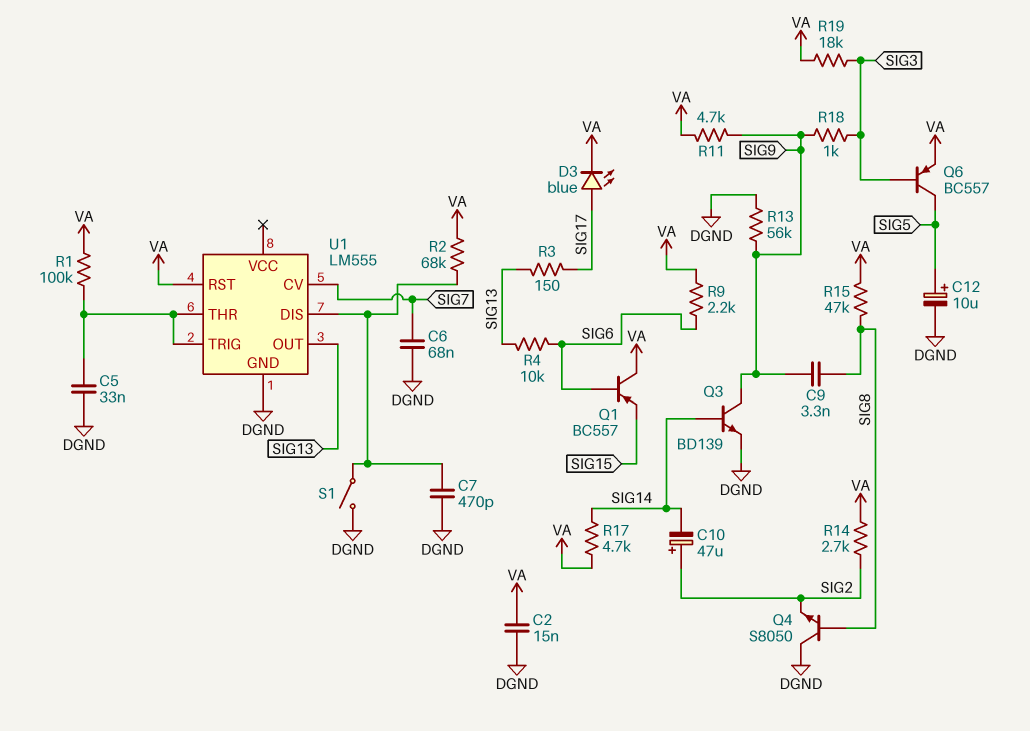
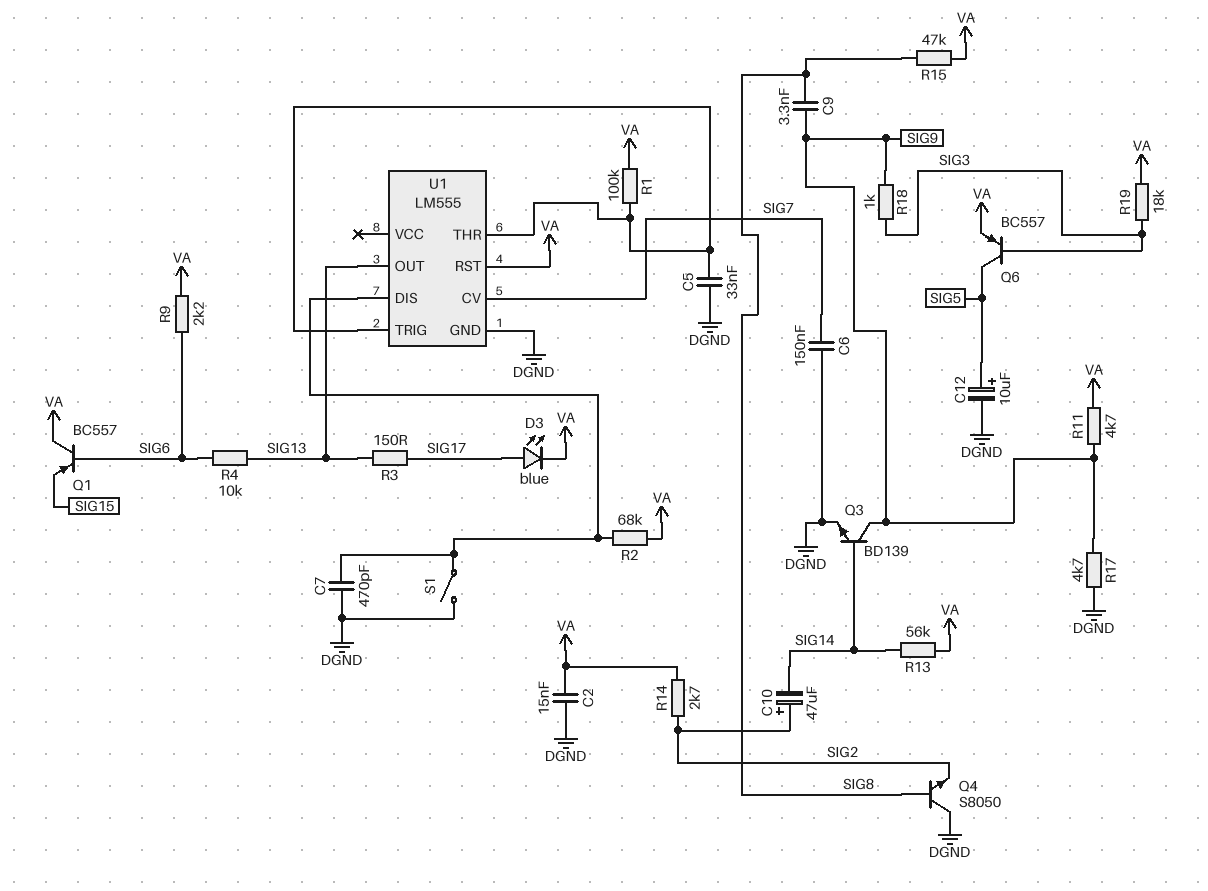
C6: 68nF (DGND, SIG7) -> 150nF (DGND, SIG7)
R13: 56k (DGND, SIG9) -> 56k (SIG14, VA)
R17: 4.7k (SIG14, VA) -> 4.7k (DGND, SIG9)

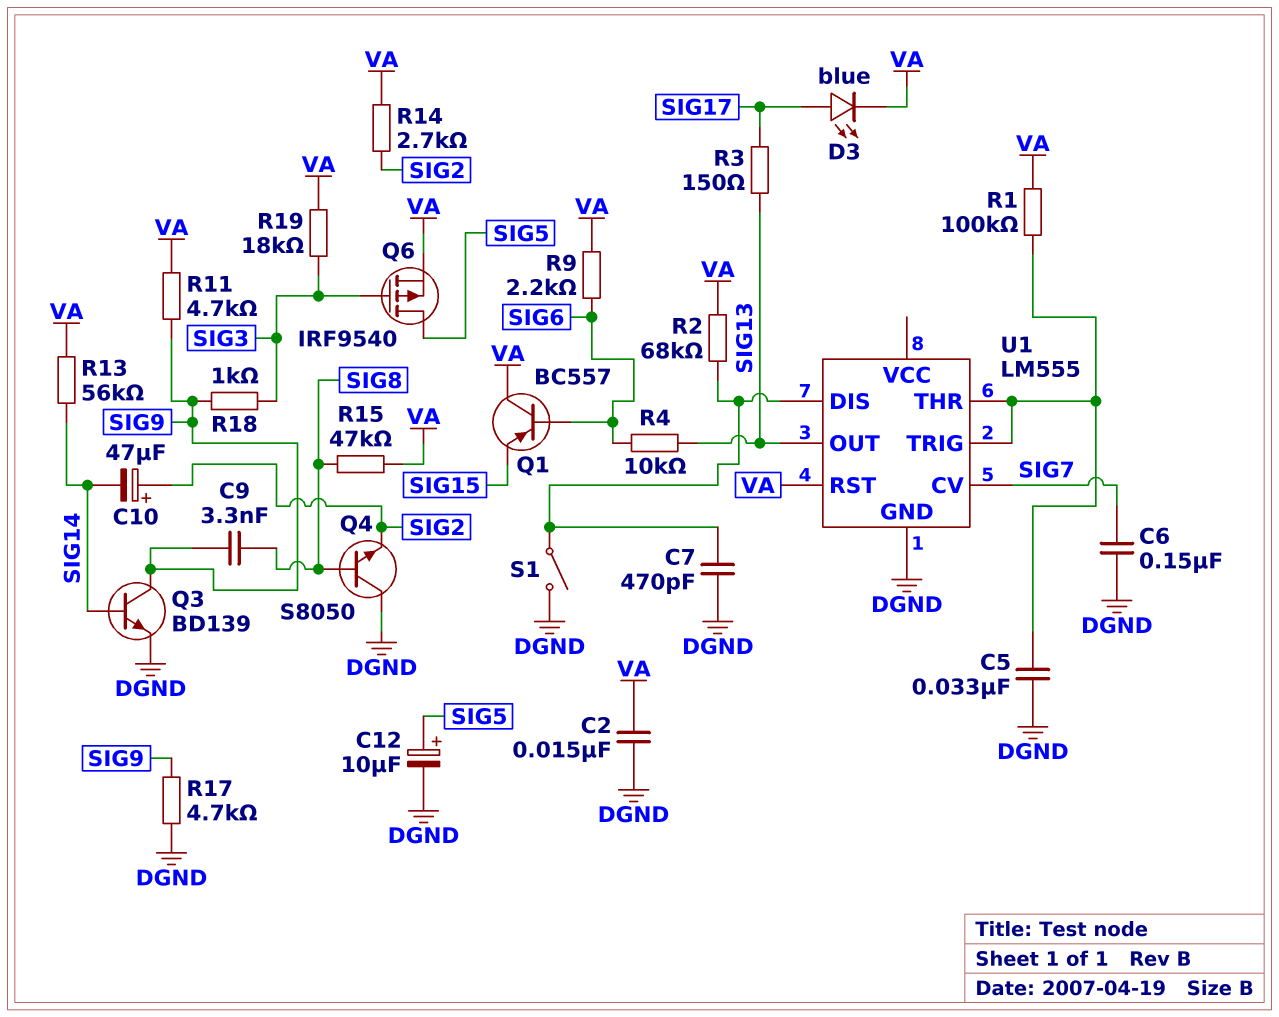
Q6: PNP BC557 (B SIG3, C SIG5, E VA) -> PMOS IRF9540 (G SIG3, D SIG5, S VA)

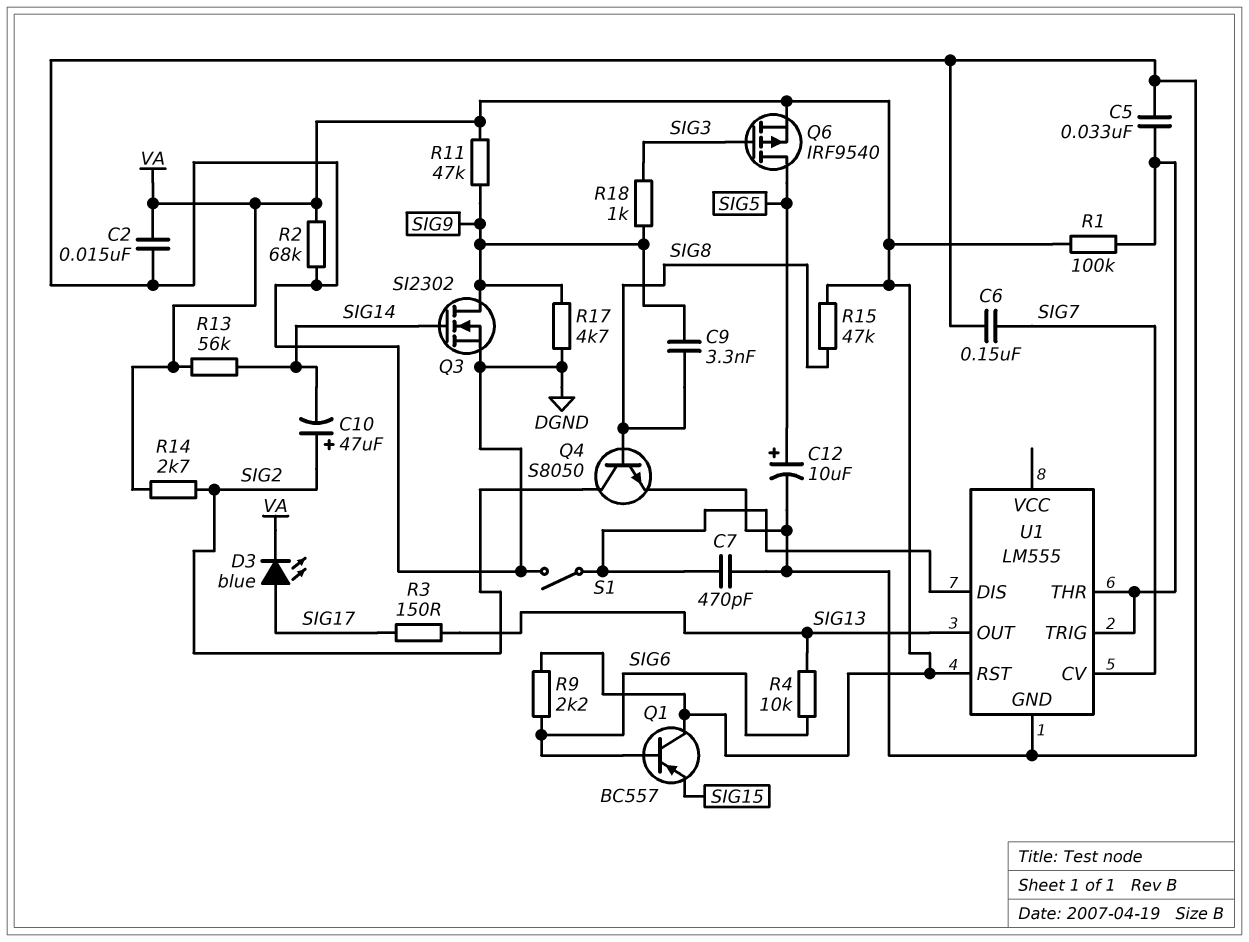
Q3: NPN BD139 (B SIG14, C SIG9, E DGND) -> NMOS SI2302 (G SIG14, D SIG9, S DGND)
Q4: NPN S8050 (B SIG8, C DGND, E SIG2) -> NPN S8050 (B SIG8, C SIG2, E DGND)
R2: 68k (U1/DIS, VA) -> 68k (DGND, VA)
R11: 4.7k (SIG9, VA) -> 47k (SIG9, VA)
R19: 18k (SIG3, VA) -> none

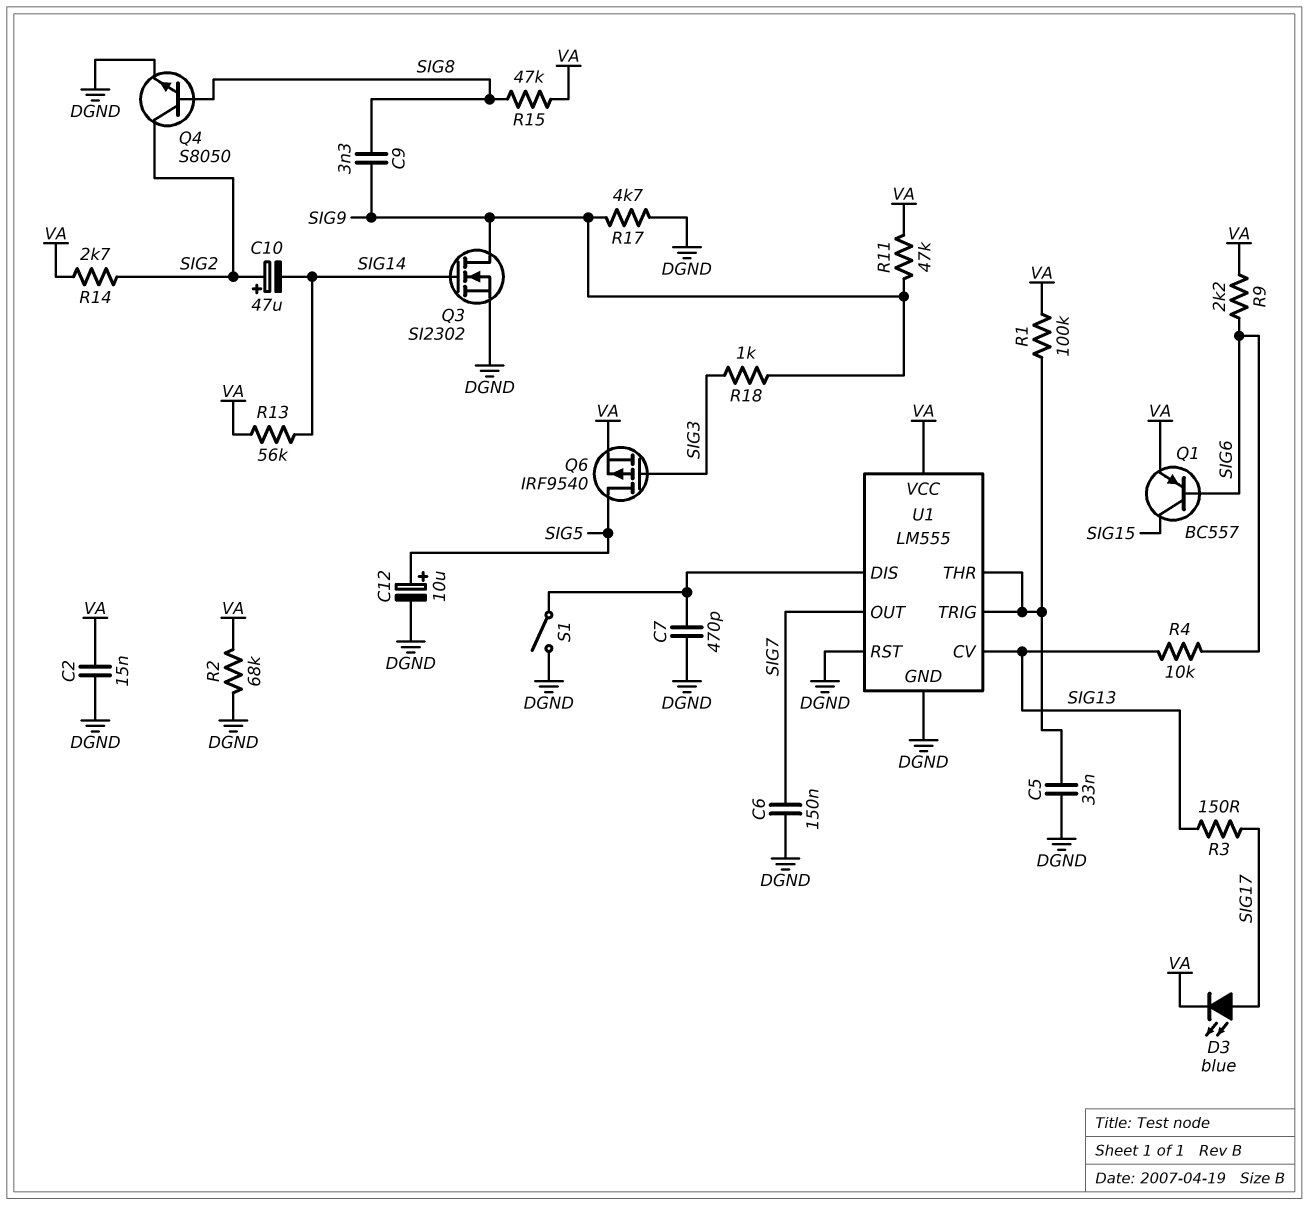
Q1: PNP BC557 (B SIG6, C VA, E SIG15) -> PNP BC557 (B SIG6, C SIG15, E VA)
U1 pin CV: SIG7 -> SIG13
U1 pin OUT: SIG13 -> SIG7
U1 pin RST: VA -> DGND
U1 pin VCC: none -> VA

